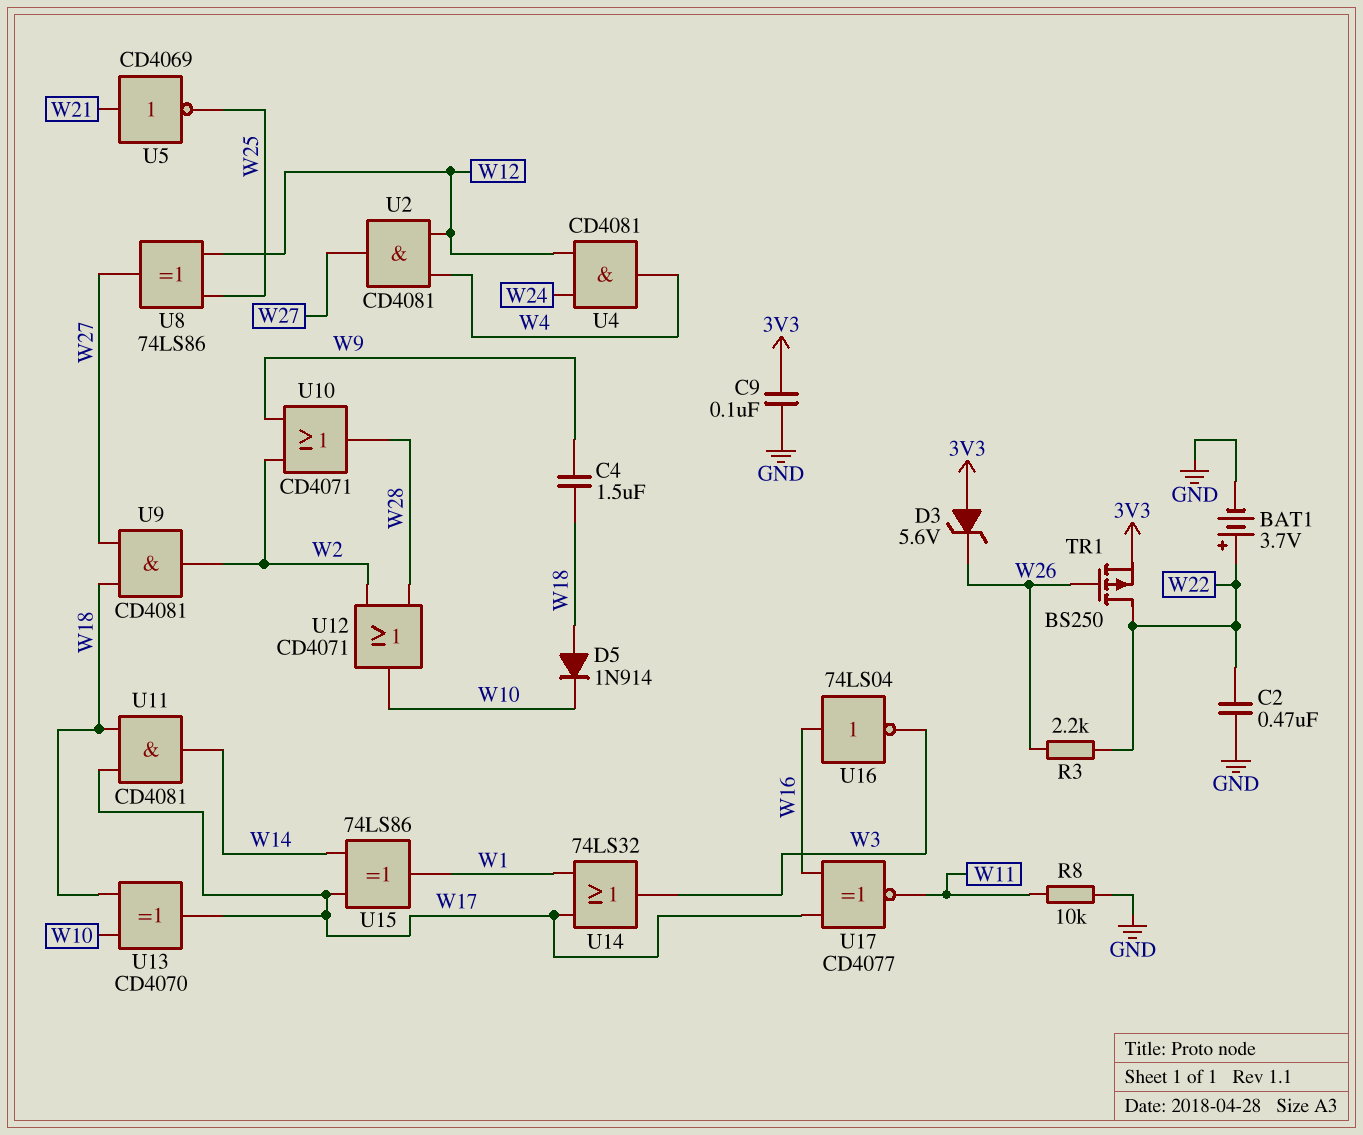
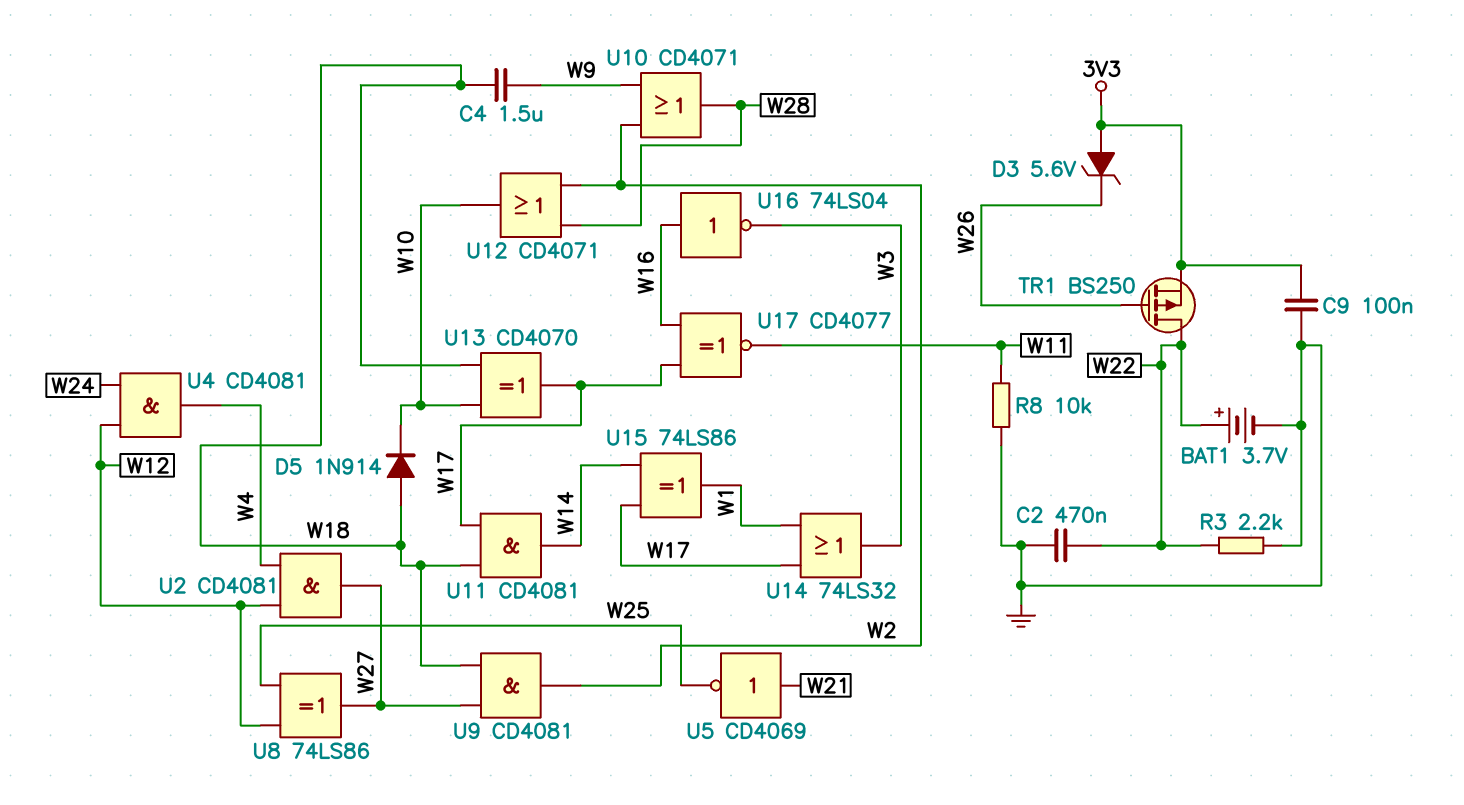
R3: 2.2k (W22, W26) -> 2.2k (GND, W22)

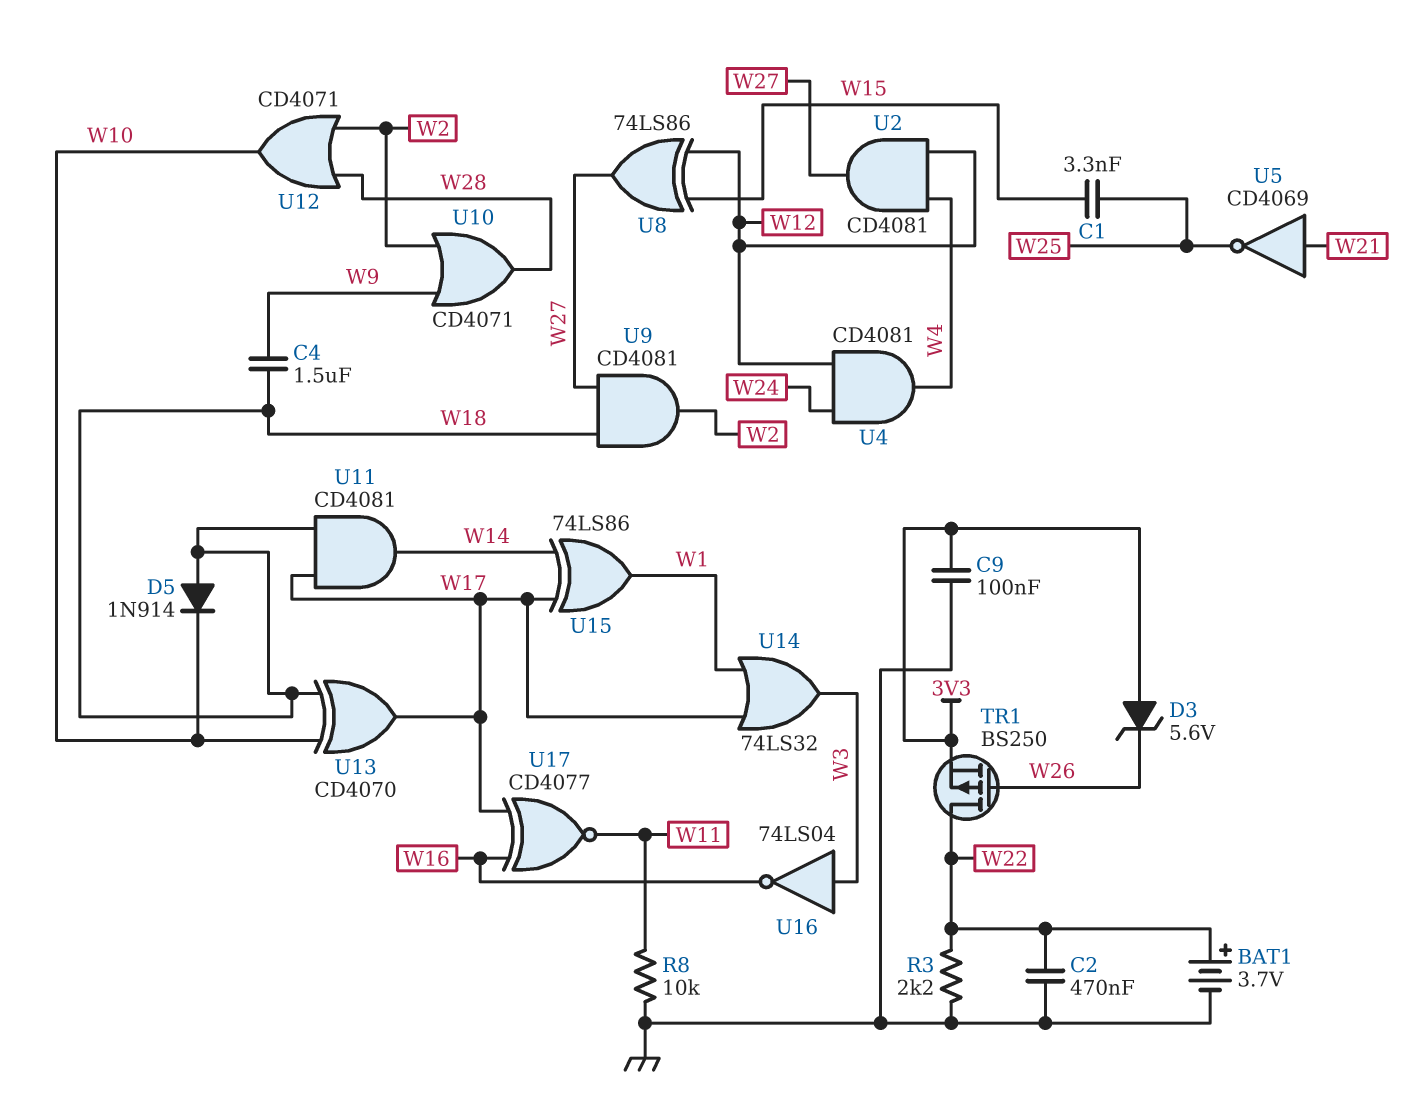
C1: none -> 3.3nF (W15, W25)
U8: XOR 74LS86 (in W12, in W25, out W27) -> XOR 74LS86 (in W12, in W15, out W27)
U16: NOT 74LS04 (in W16, out W3) -> NOT 74LS04 (in W3, out W16)

